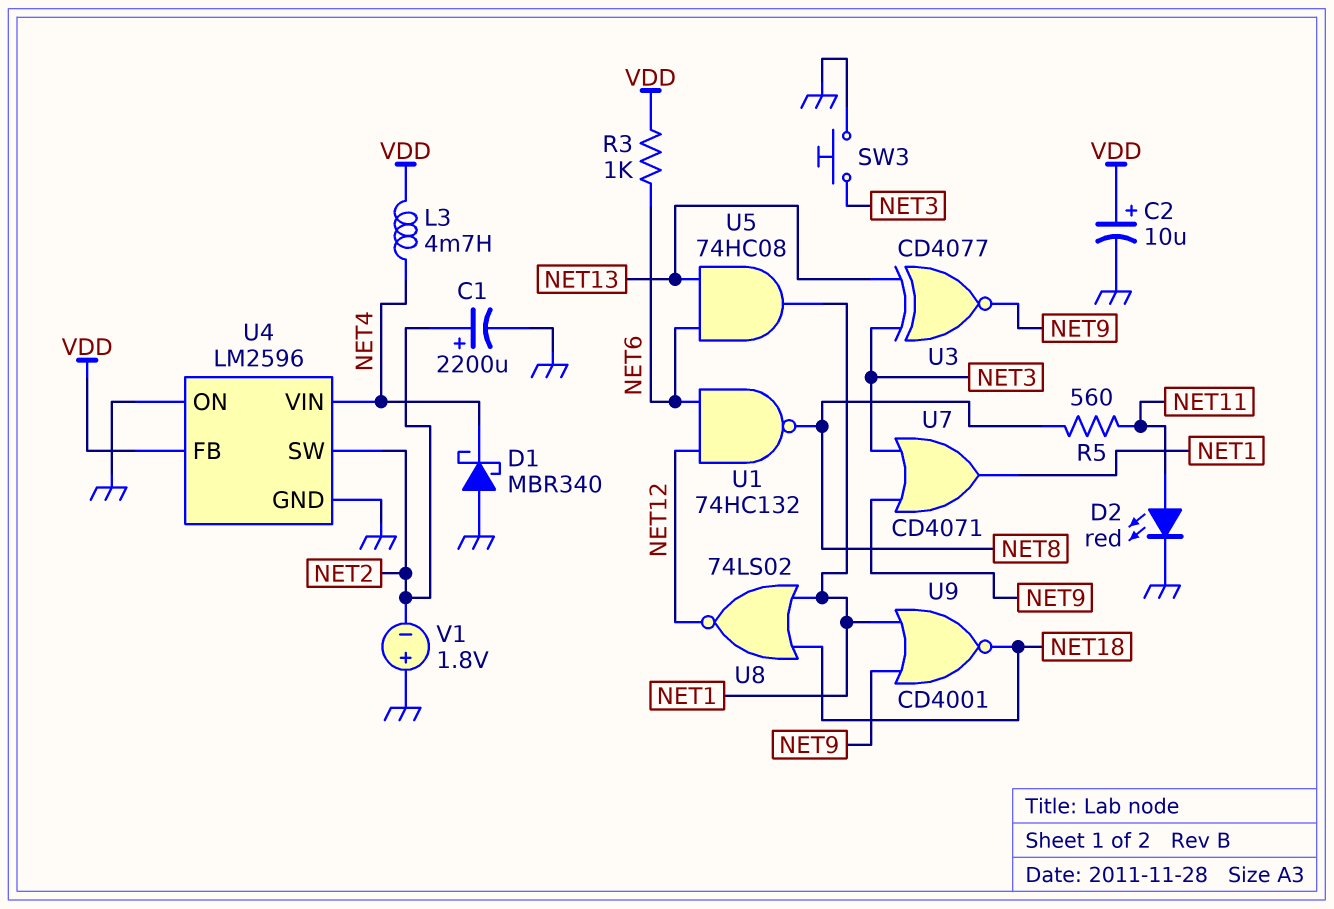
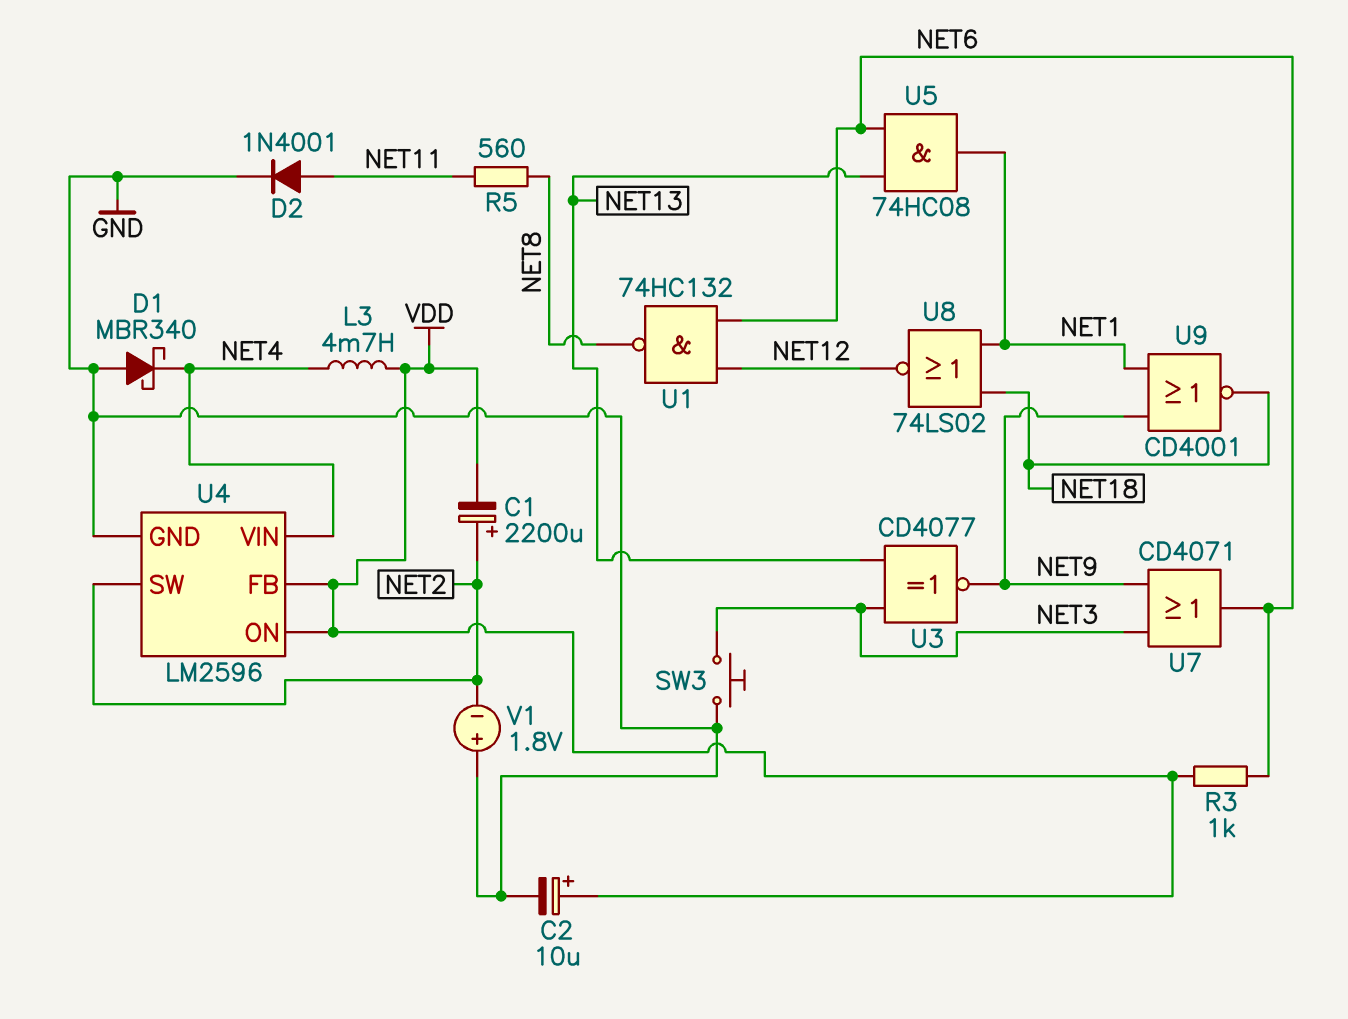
C1: 2200uF (plus NET2, minus GND) -> 2200uF (plus NET2, minus VDD)
D2: LED red (A NET11, K GND) -> diode 1N4001 (A NET11, K GND)
U4 pin ON: GND -> VDD
U7: OR CD4071 (in NET3, in NET9, out NET1) -> OR CD4071 (in NET3, in NET9, out NET6)

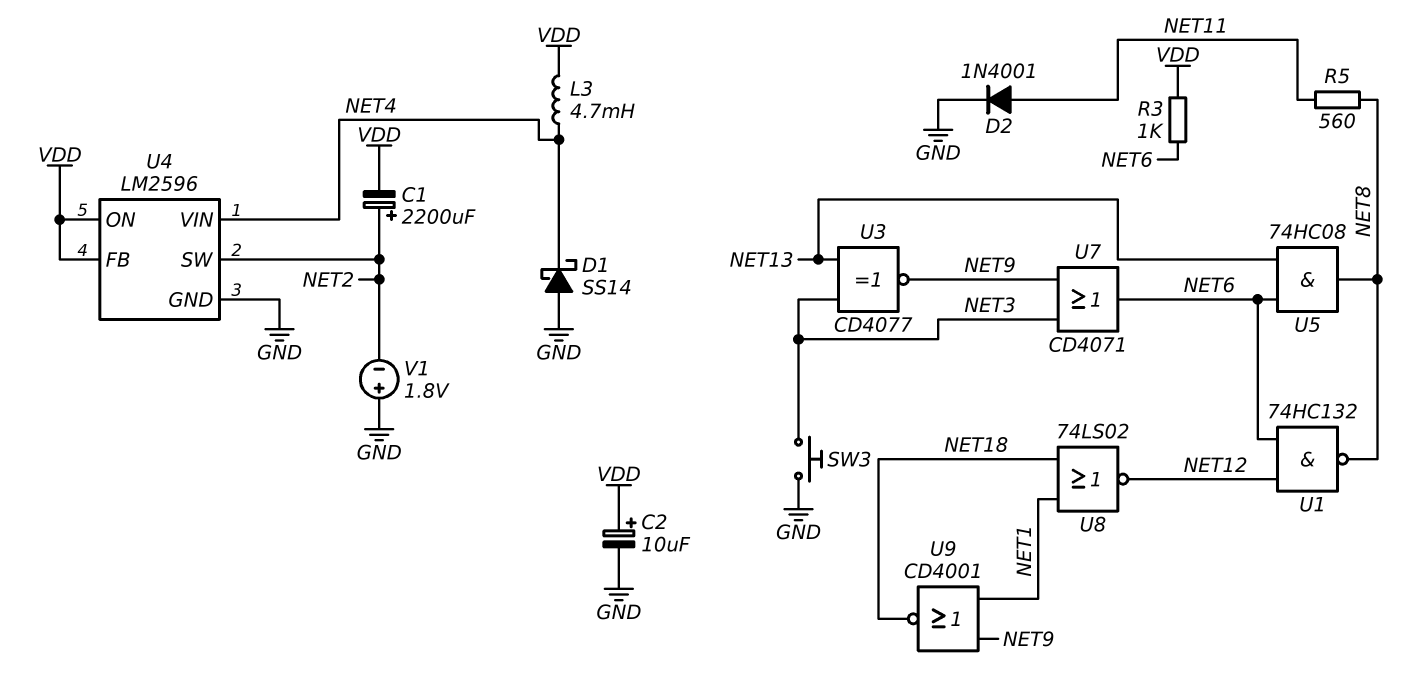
D1: schottky MBR340 (A GND, K NET4) -> schottky SS14 (A GND, K NET4)
U5: AND 74HC08 (in NET6, in NET13, out NET1) -> AND 74HC08 (in NET6, in NET13, out NET8)

